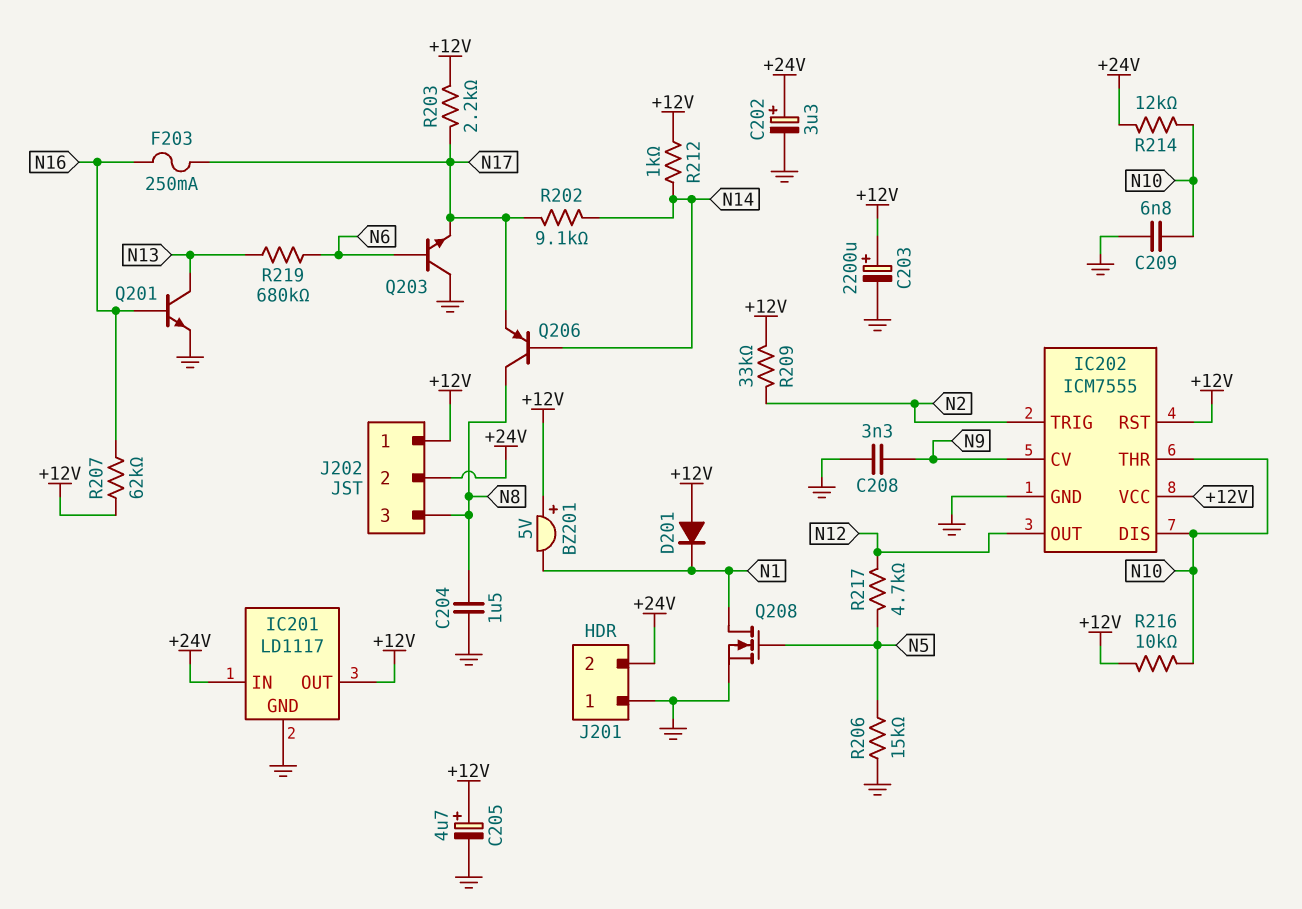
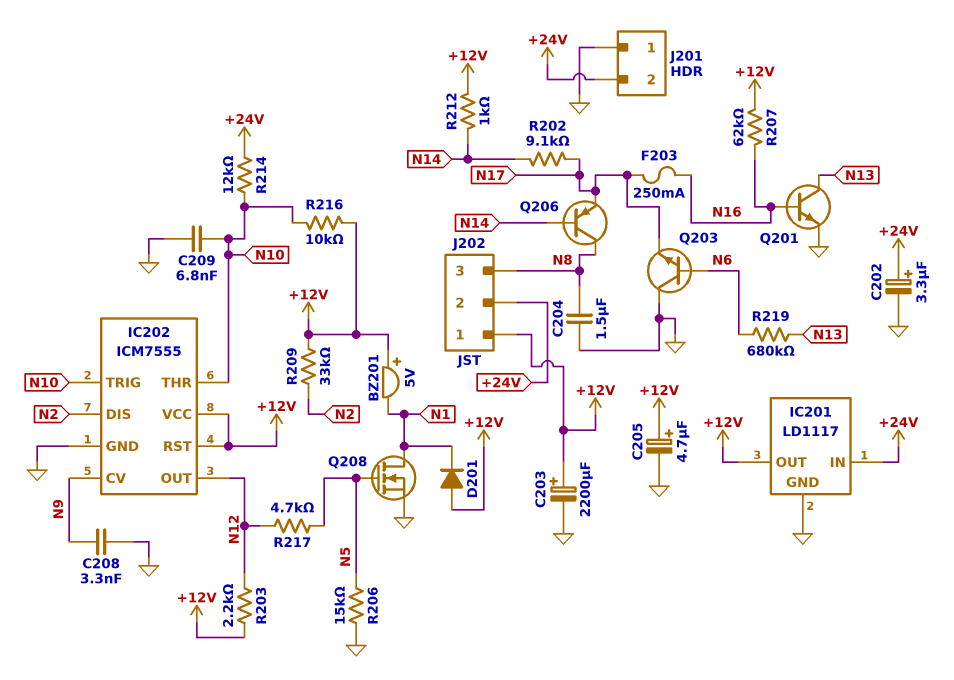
IC202 pin DIS: N10 -> N2
IC202 pin TRIG: N2 -> N10
R203: 2.2k (+12V, N17) -> 2.2k (+12V, N12)

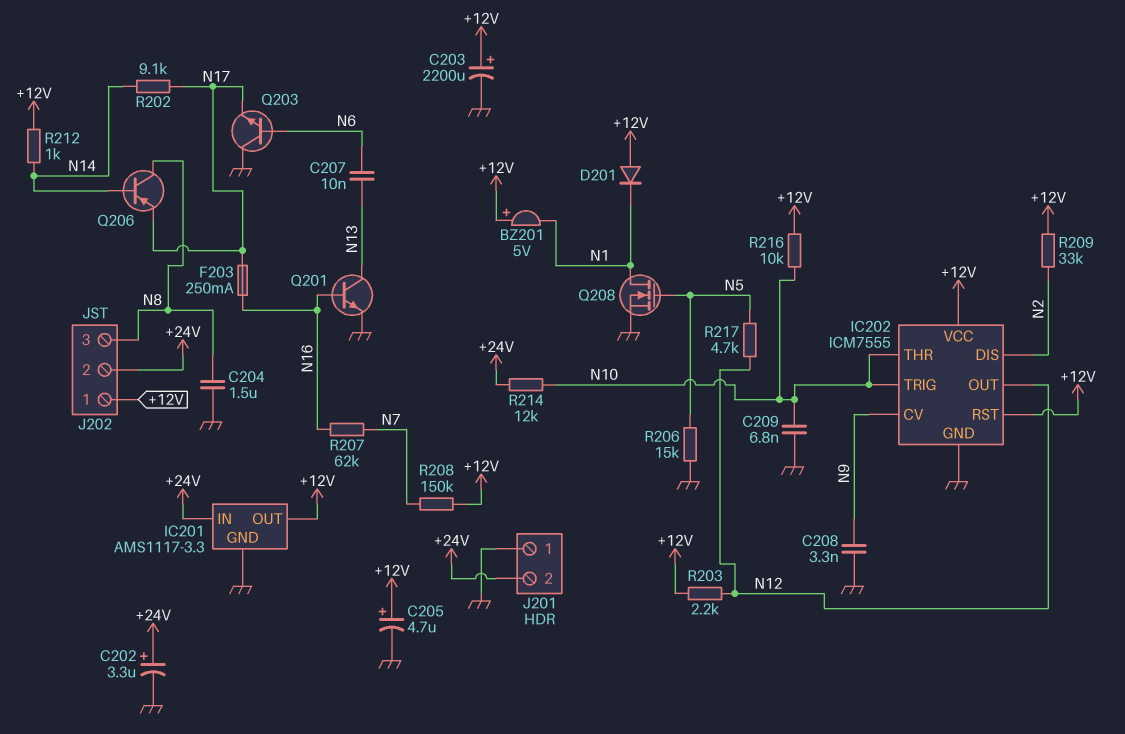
C207: none -> 10nF (N6, N13)
IC201: LD1117 -> AMS1117-3.3
R207: 62k (+12V, N16) -> 62k (N7, N16)
R208: none -> 150k (+12V, N7)
R219: 680k (N6, N13) -> none

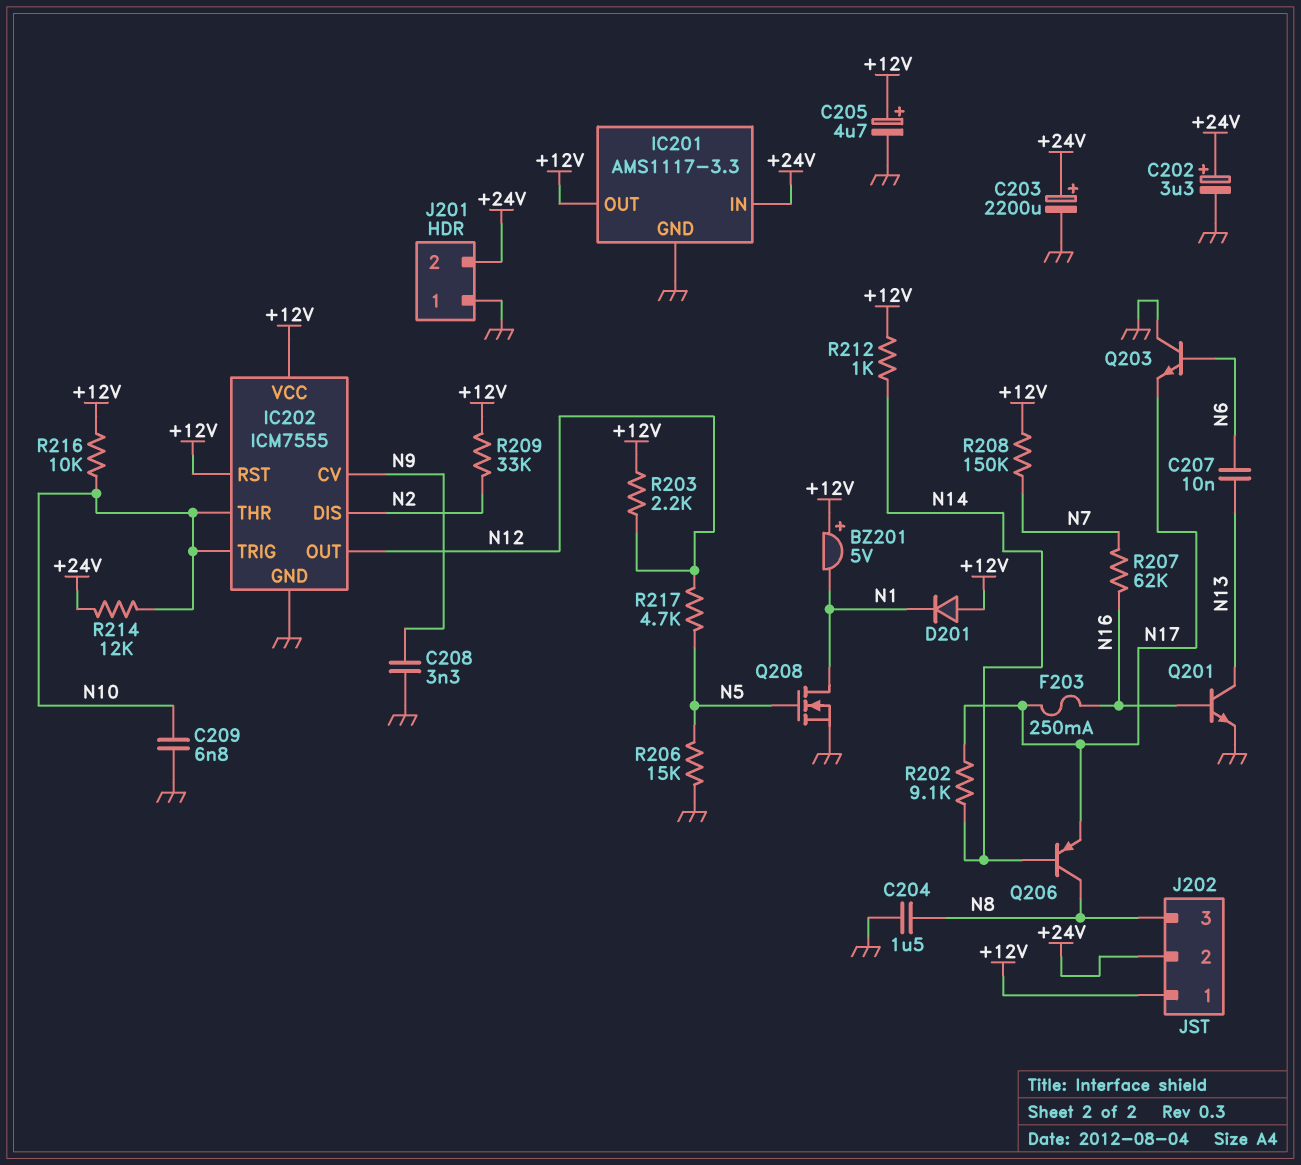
C203: 2200uF (plus +12V, minus GND) -> 2200uF (plus +24V, minus GND)

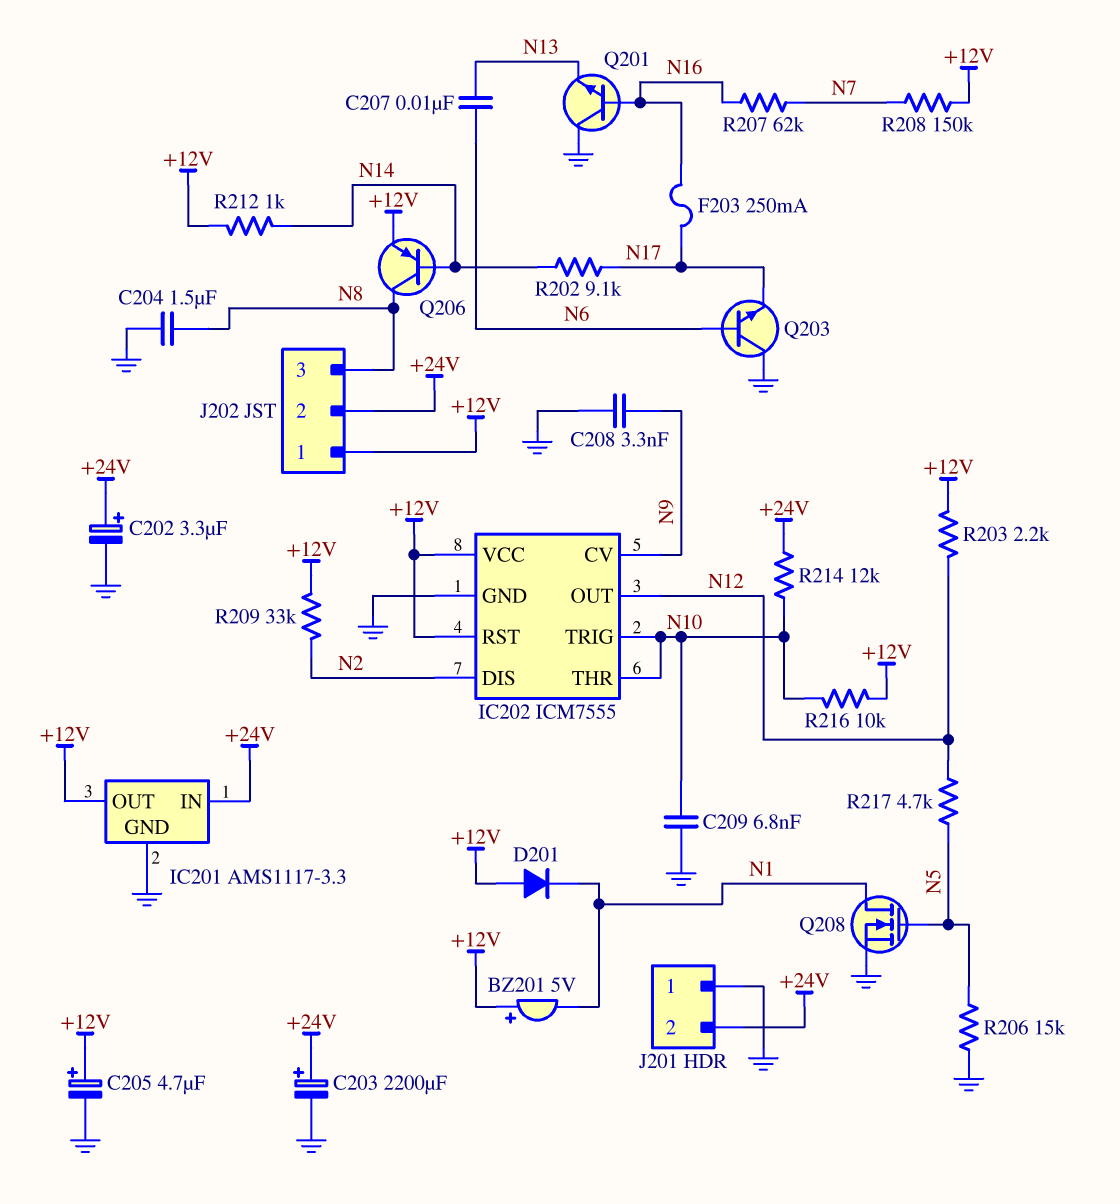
Q201: NPN (B N16, C N13, E GND) -> NPN (B N16, C GND, E N13)
Q206: PNP (B N14, C N8, E N17) -> PNP (B N14, C N8, E +12V)

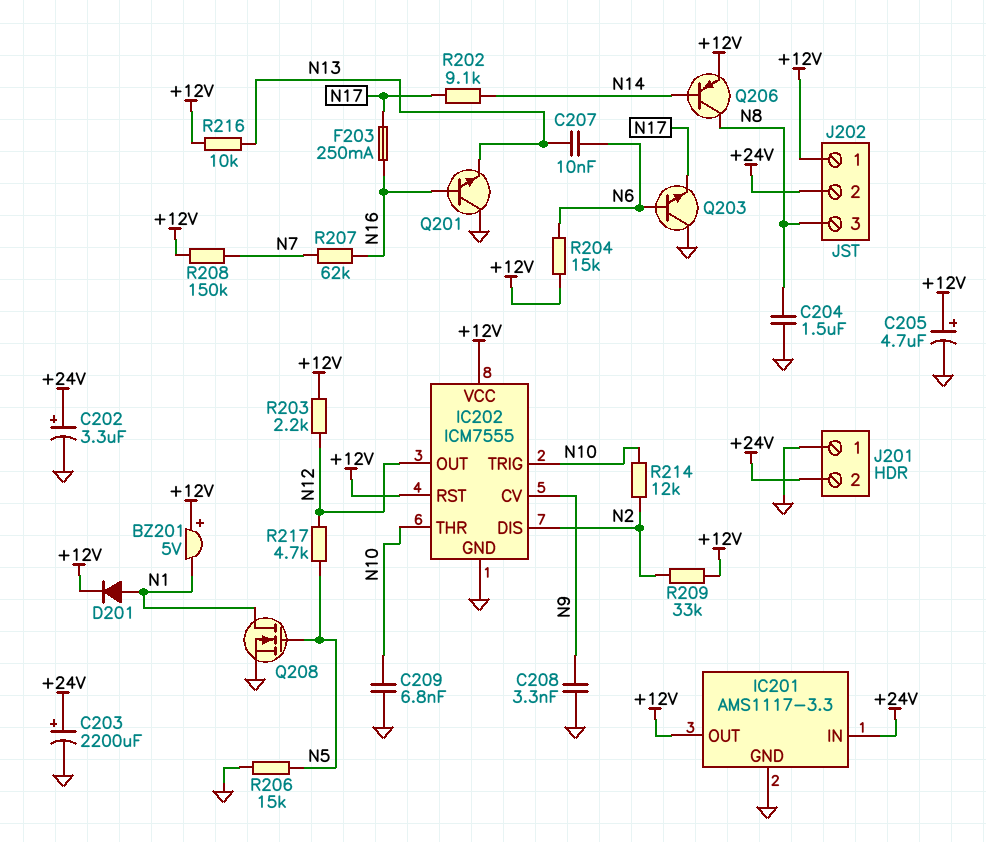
D201: diode (A +12V, K N1) -> diode (A N1, K +12V)
R204: none -> 15k (+12V, N6)
R212: 1k (+12V, N14) -> none
R214: 12k (+24V, N10) -> 12k (N2, N10)
R216: 10k (+12V, N10) -> 10k (+12V, N13)

